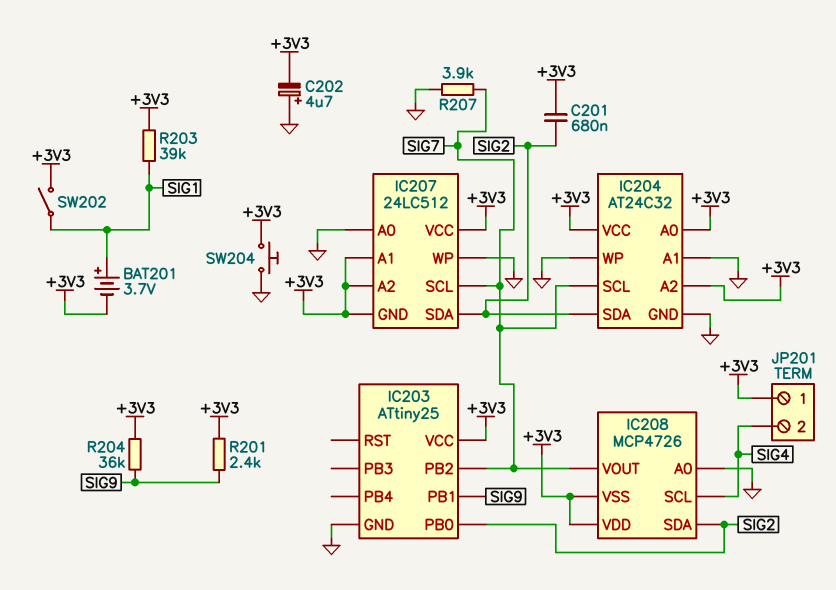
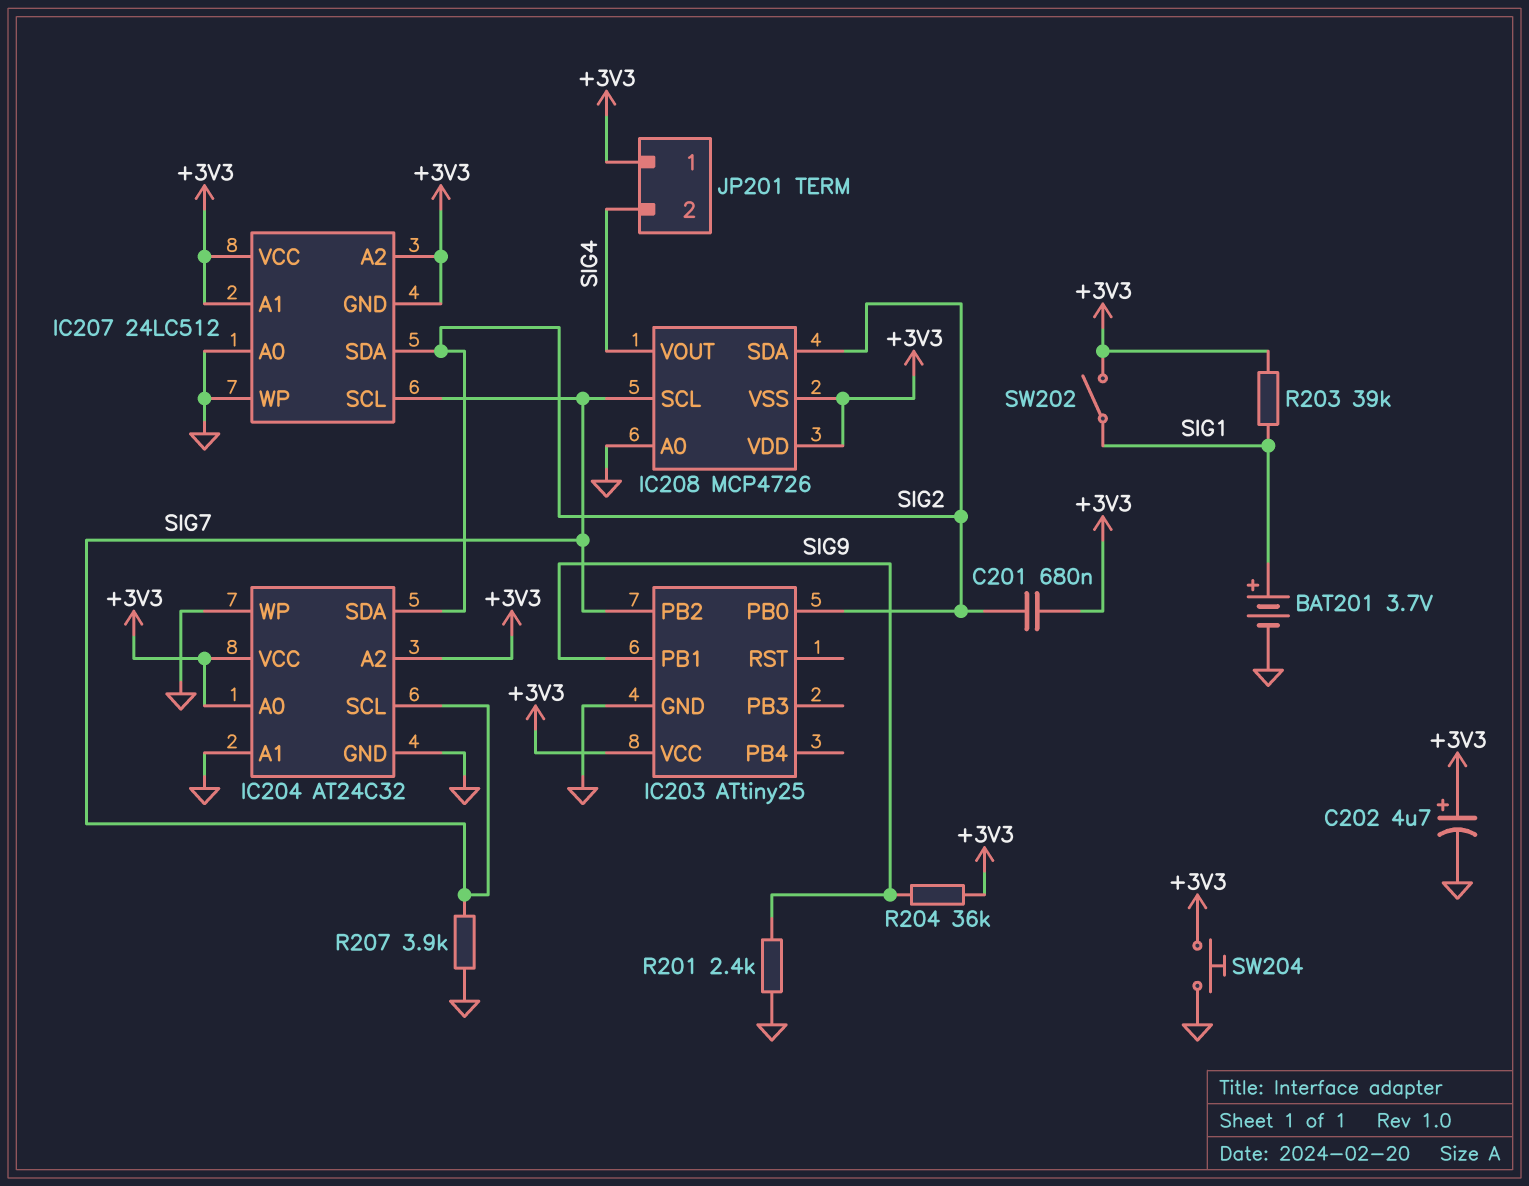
BAT201: 3.7V (plus SIG1, minus +3V3) -> 3.7V (plus SIG1, minus GND)
C202: 4.7uF (plus GND, minus +3V3) -> 4.7uF (plus +3V3, minus GND)
IC208 pin SCL: SIG4 -> SIG7
IC208 pin VOUT: SIG7 -> SIG4
R201: 2.4k (+3V3, SIG9) -> 2.4k (GND, SIG9)

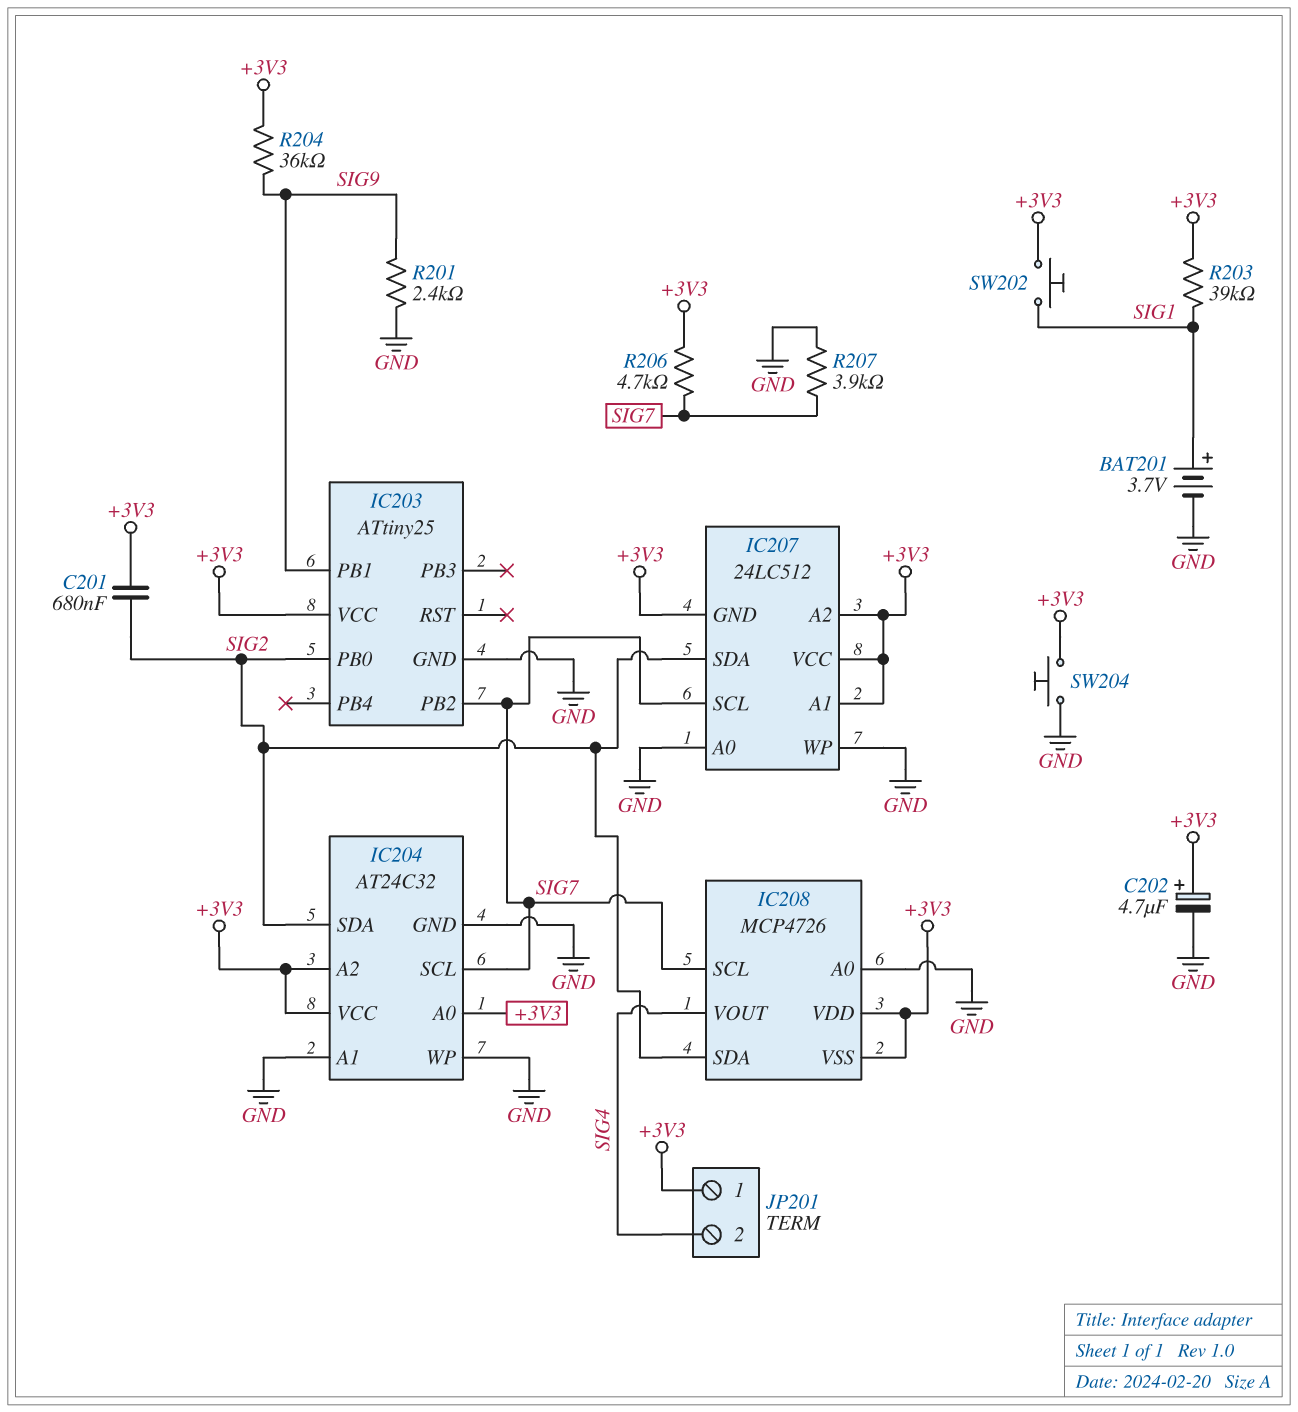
R206: none -> 4.7k (+3V3, SIG7)
SW202: switch (+3V3, SIG1) -> button (+3V3, SIG1)

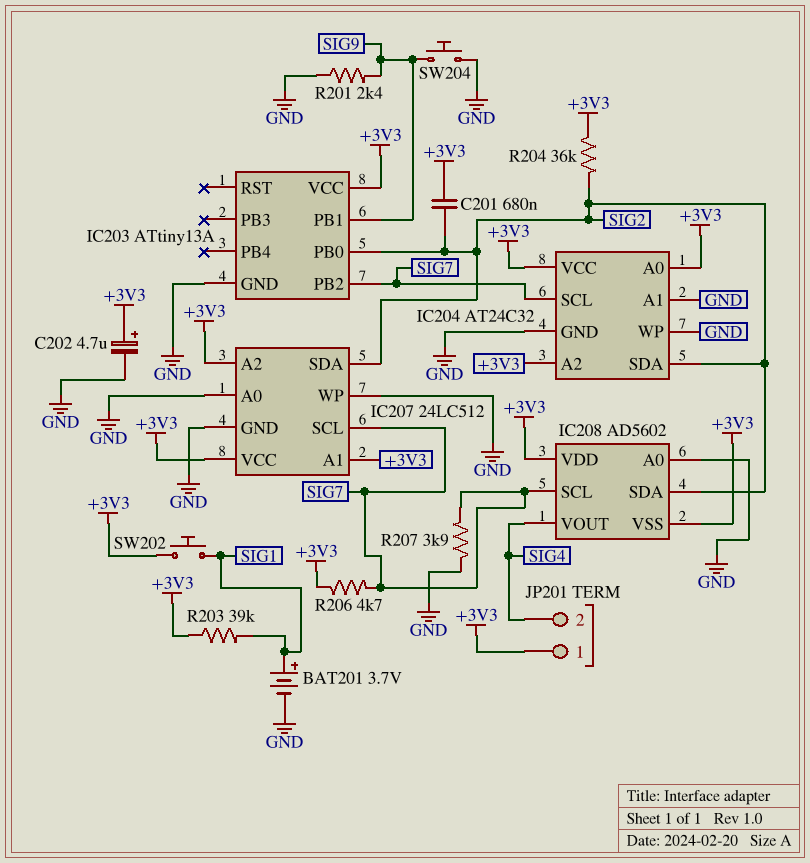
IC203: ATtiny25 -> ATtiny13A
IC207 pin GND: +3V3 -> GND
IC208: MCP4726 -> AD5602
R204: 36k (+3V3, SIG9) -> 36k (+3V3, SIG2)
SW204: button (+3V3, GND) -> button (GND, SIG9)

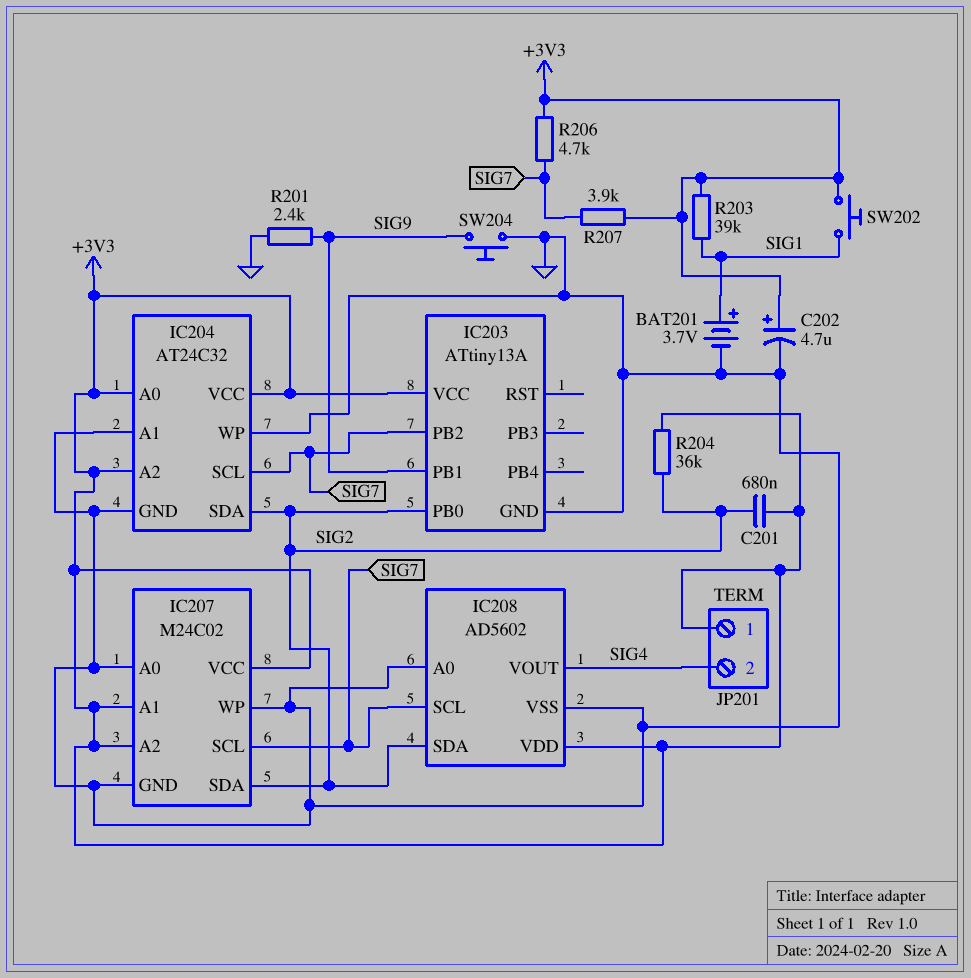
IC207: 24LC512 -> M24C02
IC208 pin VSS: +3V3 -> GND
R207: 3.9k (GND, SIG7) -> 3.9k (+3V3, SIG7)

